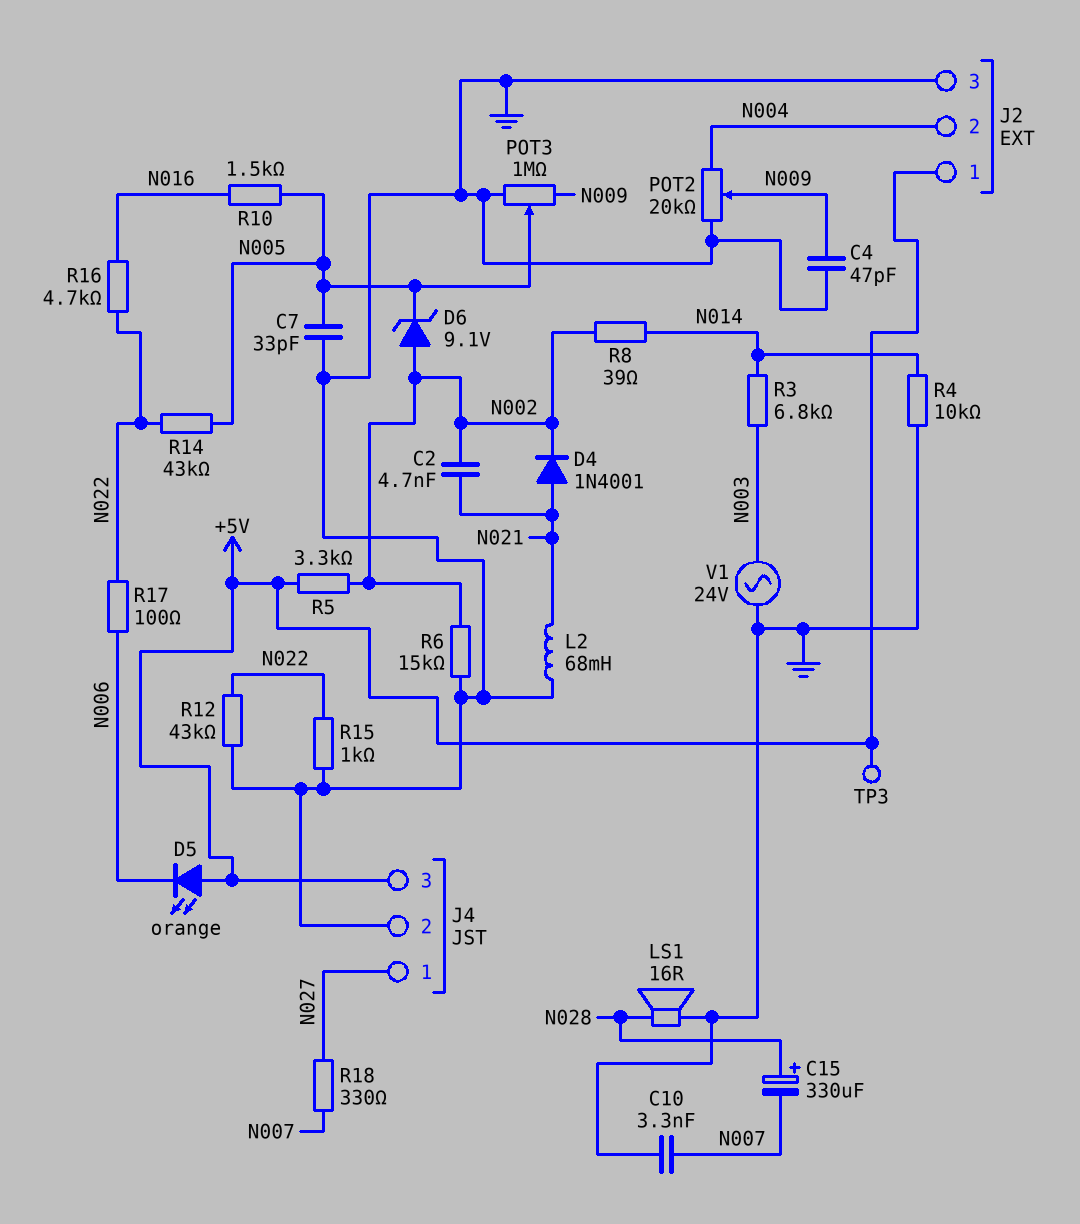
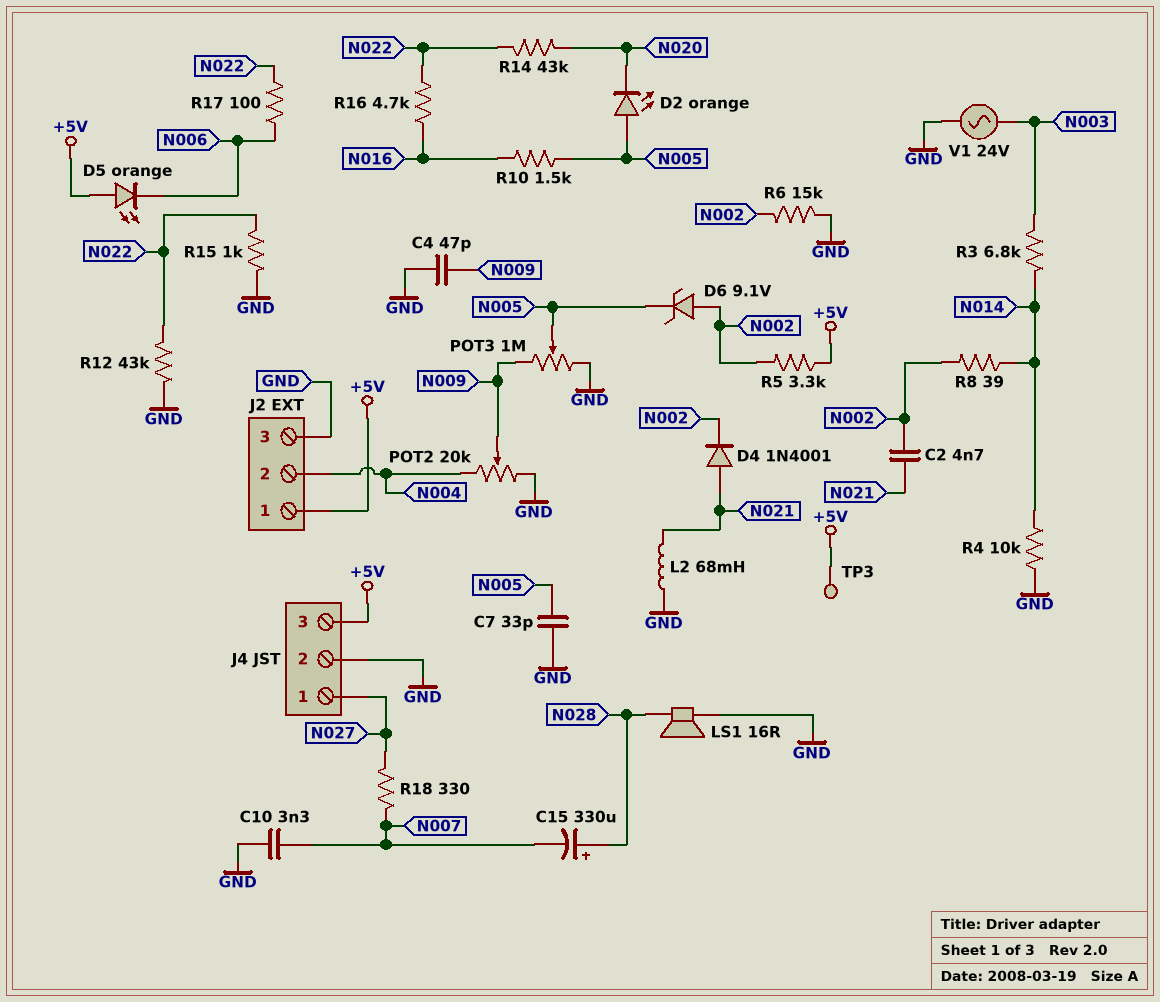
D2: none -> LED orange (A N005, K N020)
R14: 43k (N005, N022) -> 43k (N020, N022)

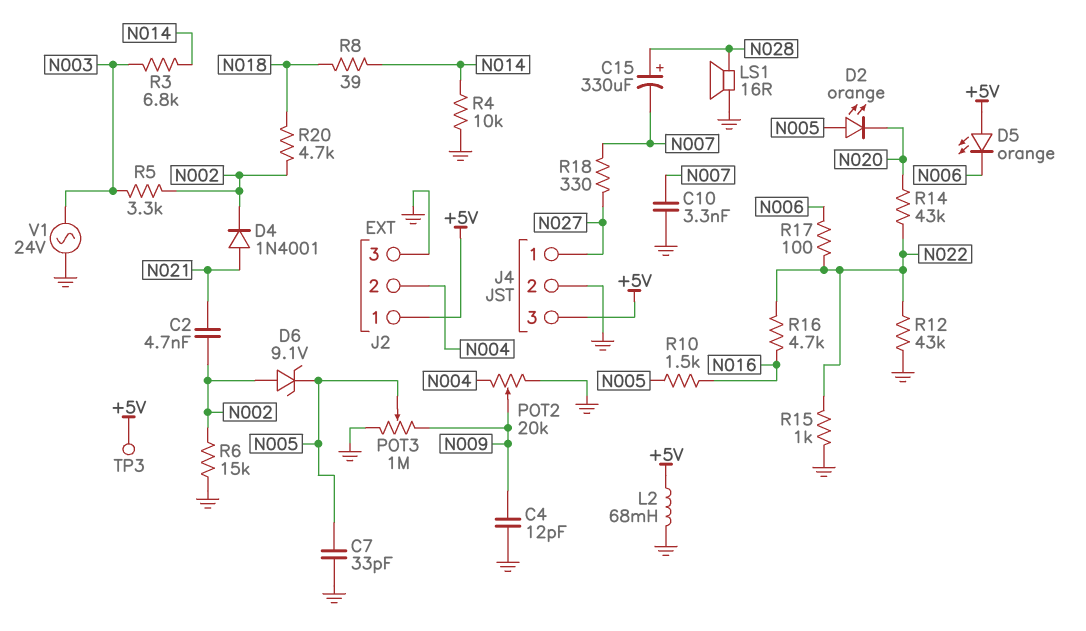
C4: 47pF (GND, N009) -> 12pF (GND, N009)
L2: 68mH (GND, N021) -> 68mH (+5V, GND)
R5: 3.3k (+5V, N002) -> 3.3k (N002, N003)
R8: 39 (N002, N014) -> 39 (N014, N018)
R20: none -> 4.7k (N002, N018)

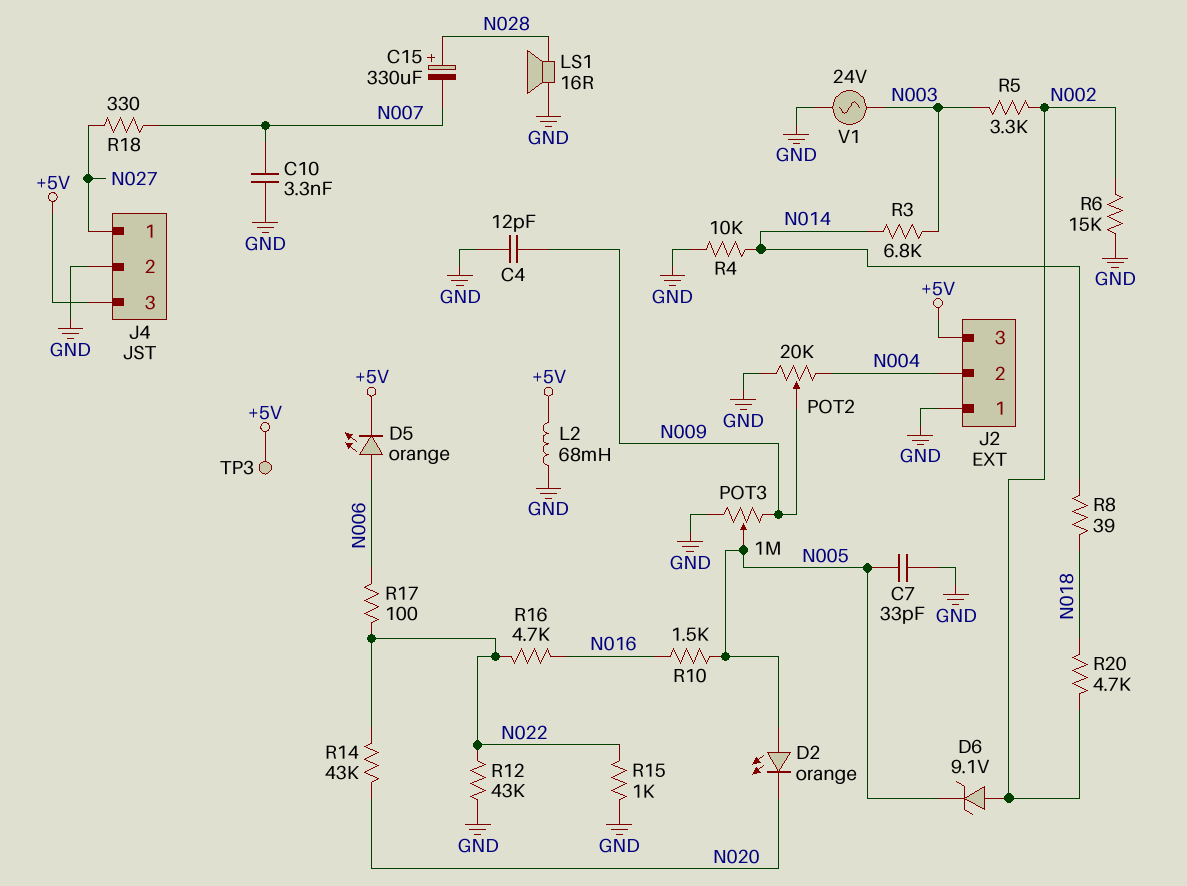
C2: 4.7nF (N002, N021) -> none
D4: diode 1N4001 (A N021, K N002) -> none
D5: LED orange (A +5V, K N006) -> LED orange (A N006, K +5V)
J2 pin 1: +5V -> GND
J2 pin 3: GND -> +5V

